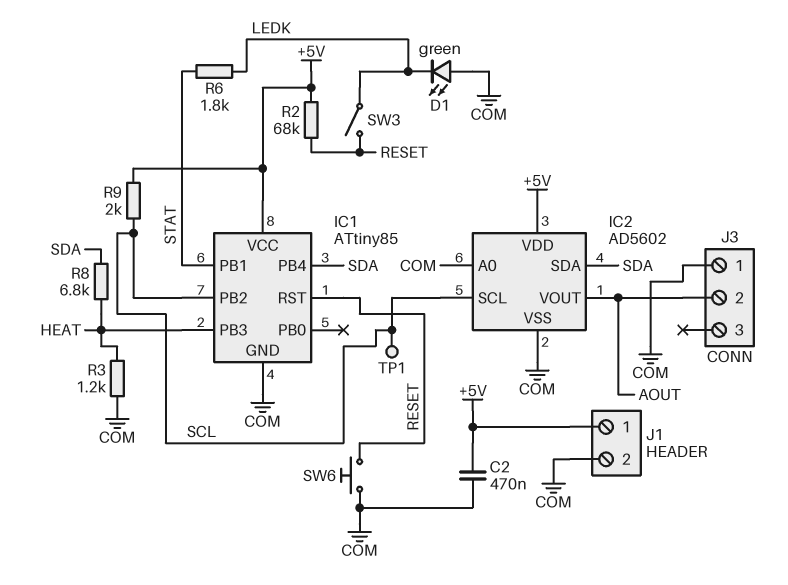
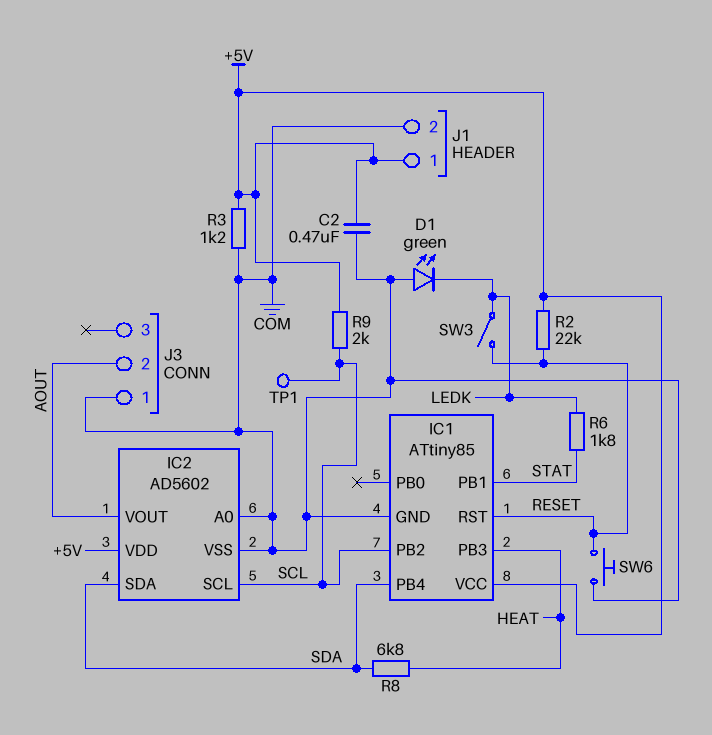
R2: 68k (+5V, RESET) -> 22k (+5V, RESET)
R3: 1.2k (COM, HEAT) -> 1.2k (+5V, COM)

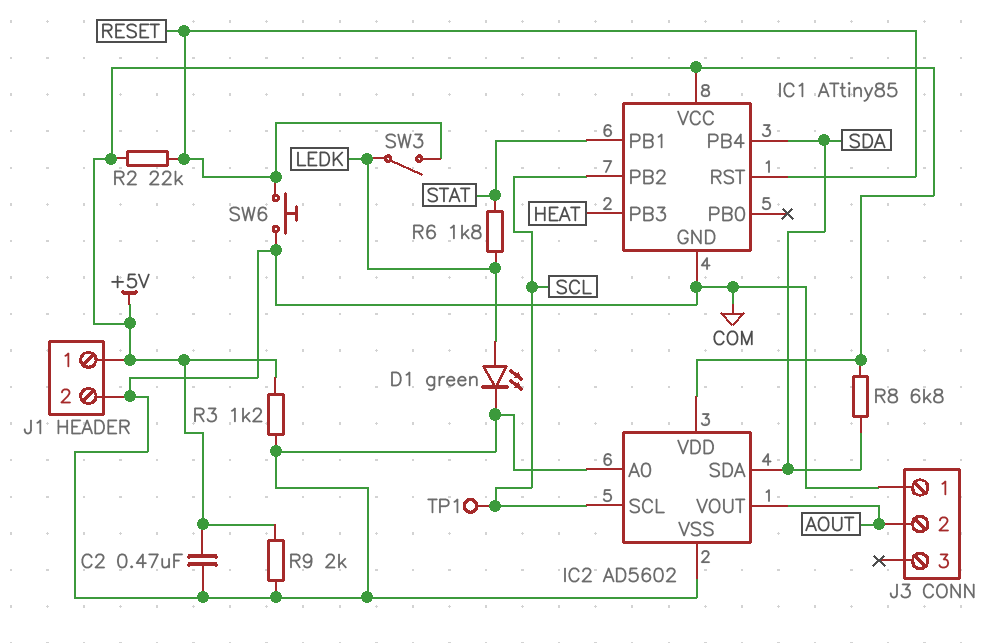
D1: LED green (A COM, K LEDK) -> LED green (A LEDK, K COM)
R8: 6.8k (HEAT, SDA) -> 6.8k (+5V, SDA)
R9: 2k (+5V, SCL) -> 2k (+5V, COM)

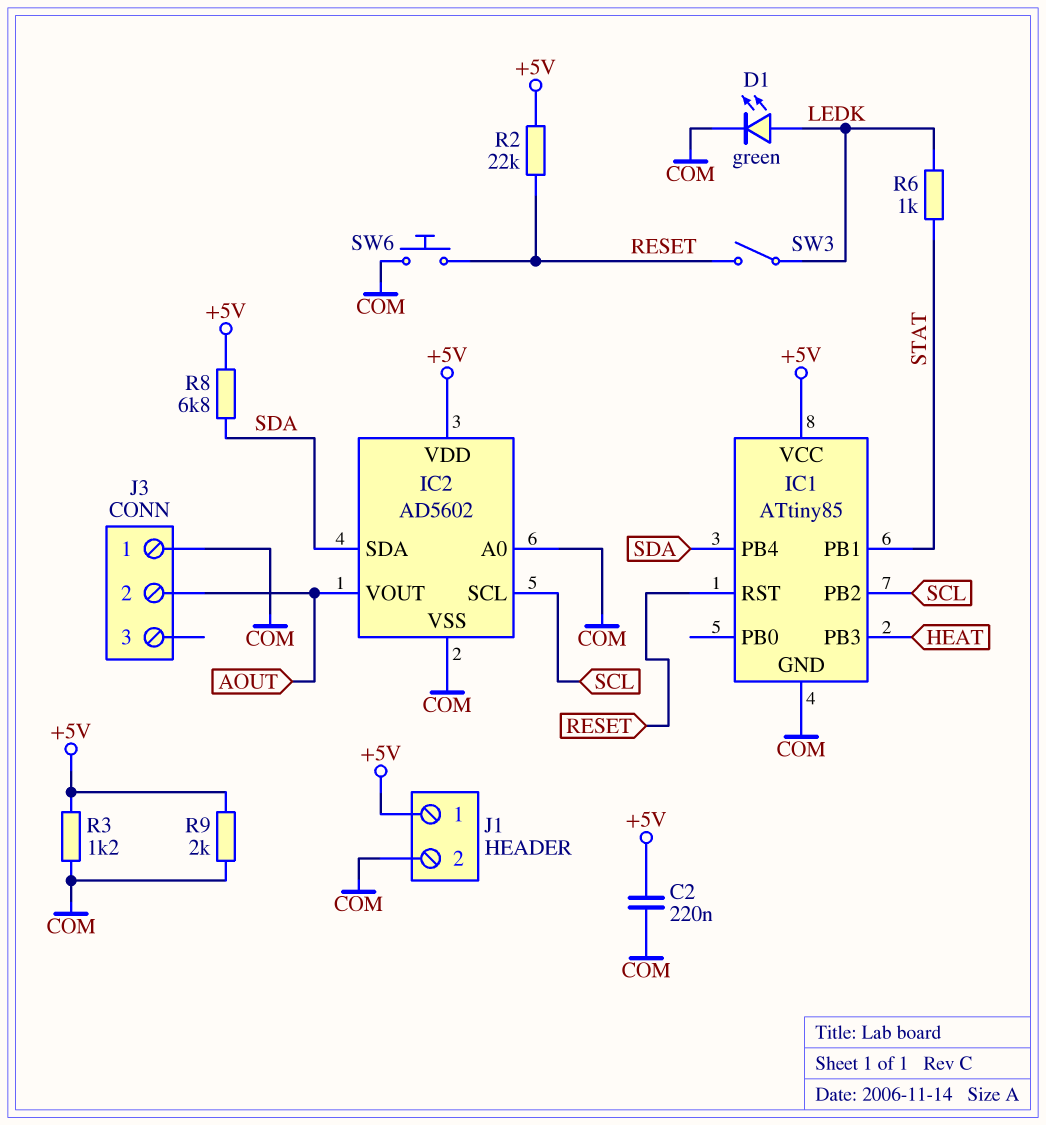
C2: 470nF (+5V, COM) -> 220nF (+5V, COM)
R6: 1.8k (LEDK, STAT) -> 1k (LEDK, STAT)
TP1: test point (SCL) -> none

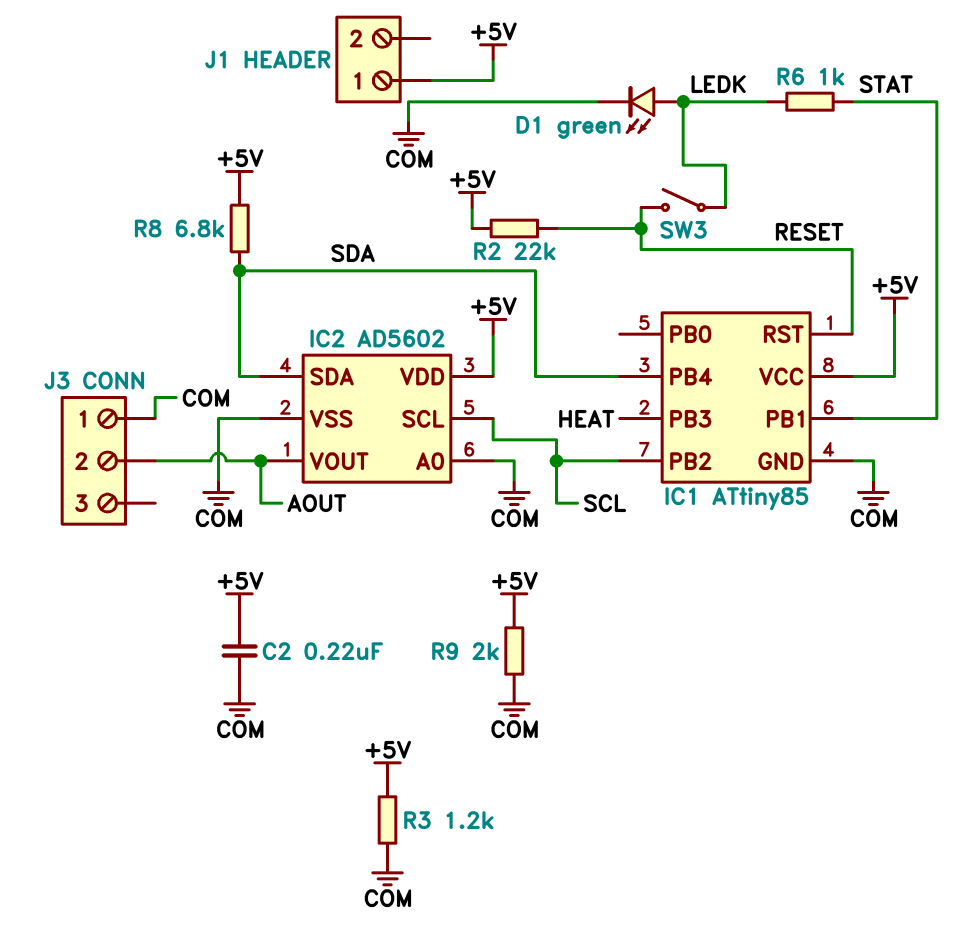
J1 pin 2: COM -> none
SW6: button (COM, RESET) -> none

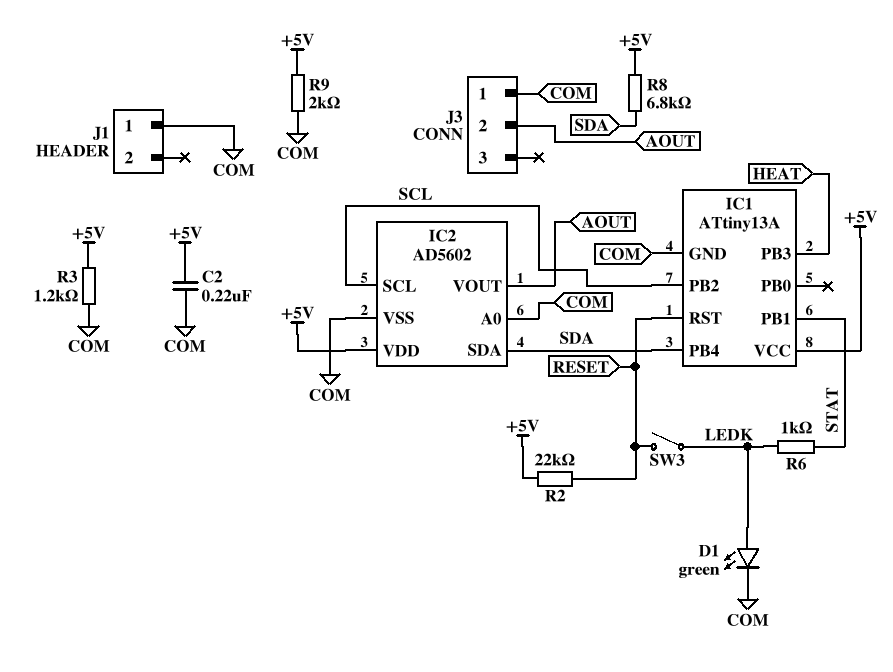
IC1: ATtiny85 -> ATtiny13A
J1 pin 1: +5V -> COM

